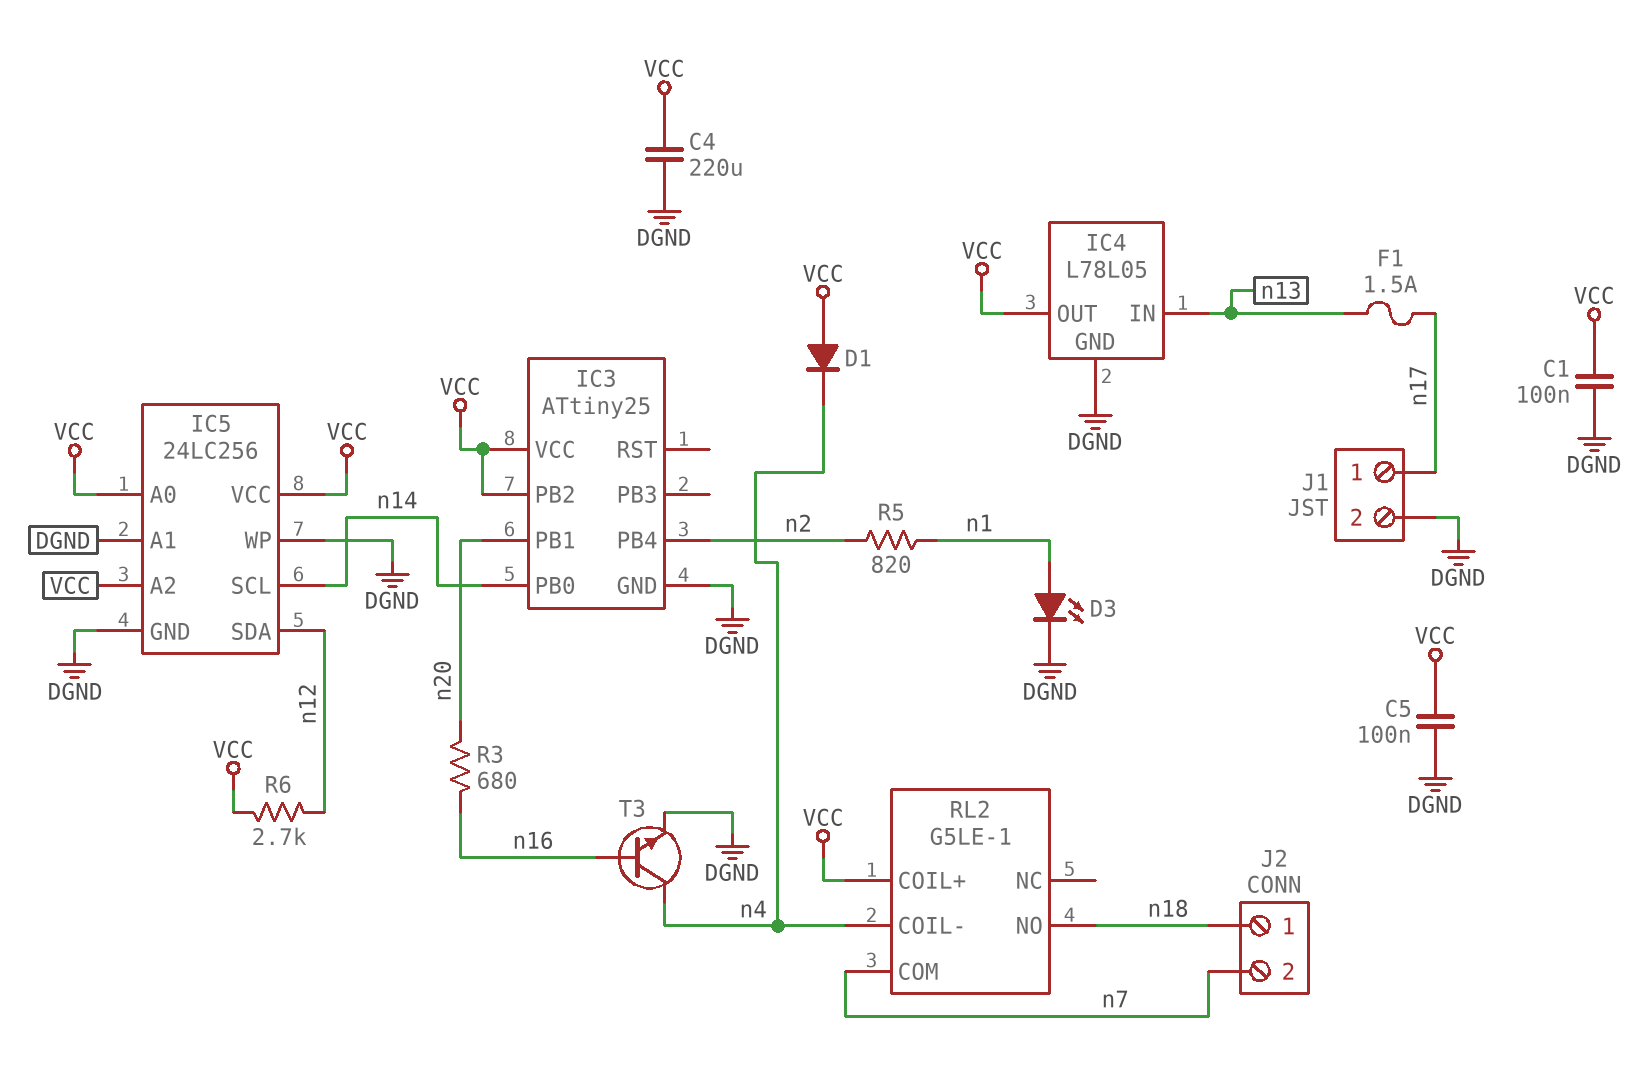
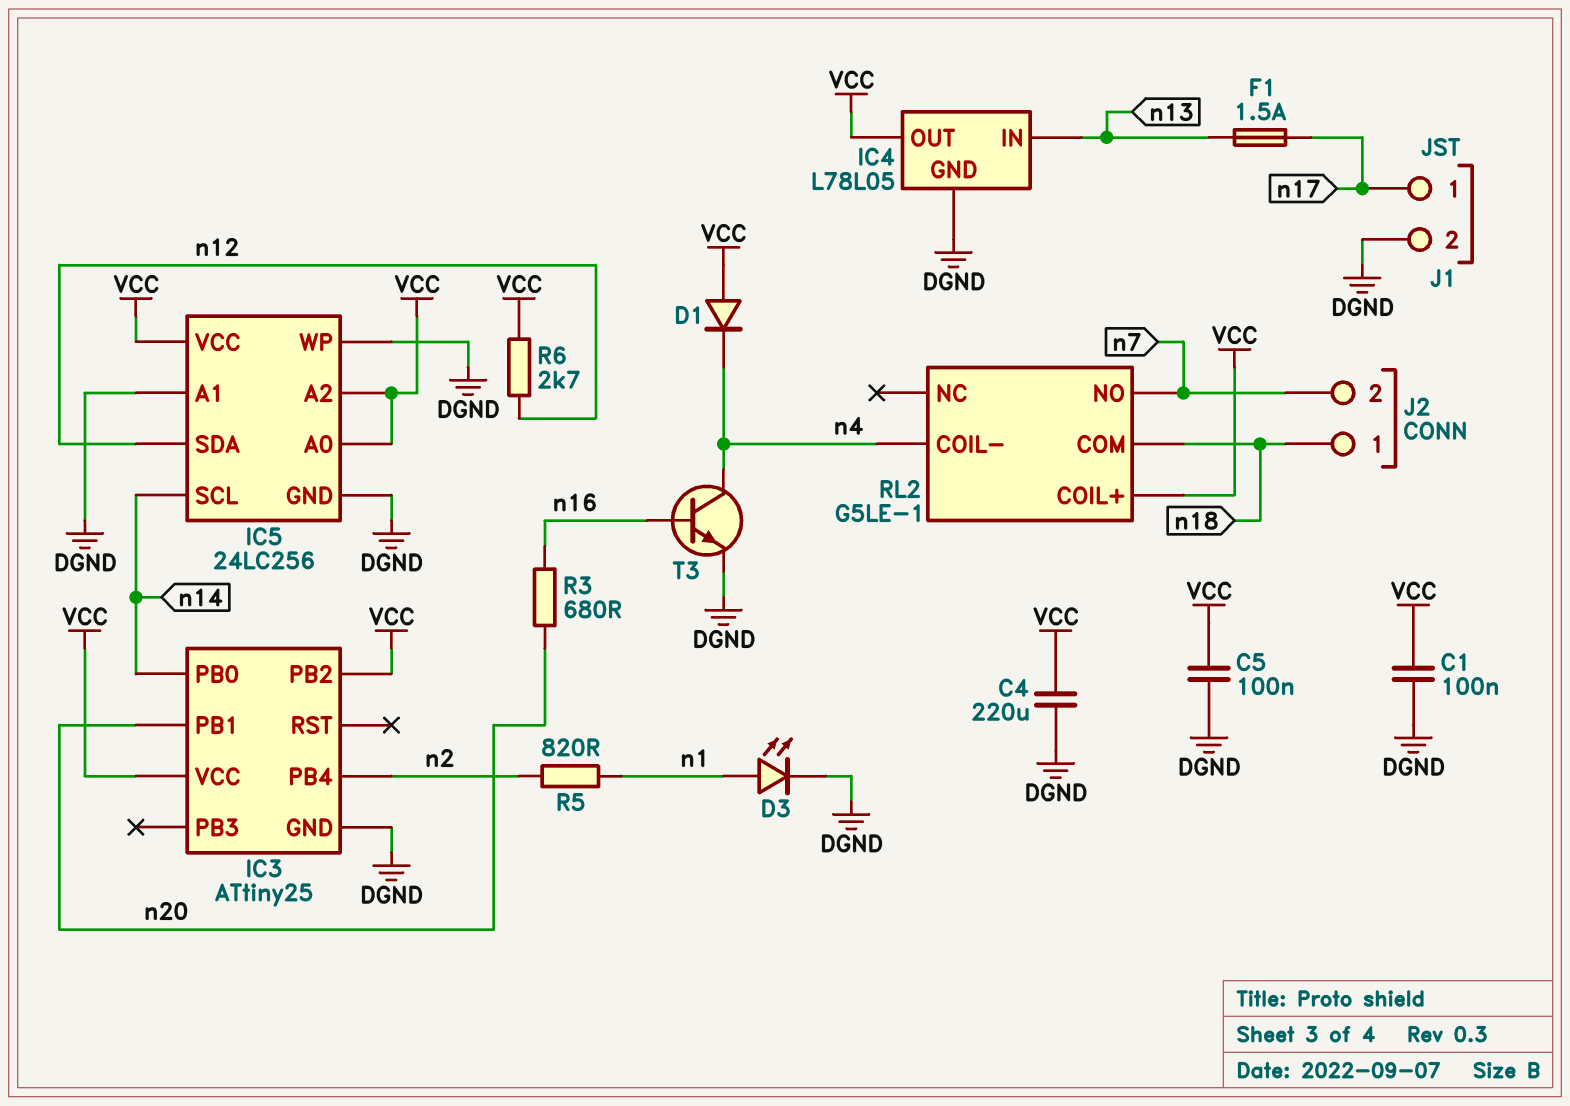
RL2 pin COM: n7 -> n18
RL2 pin NO: n18 -> n7

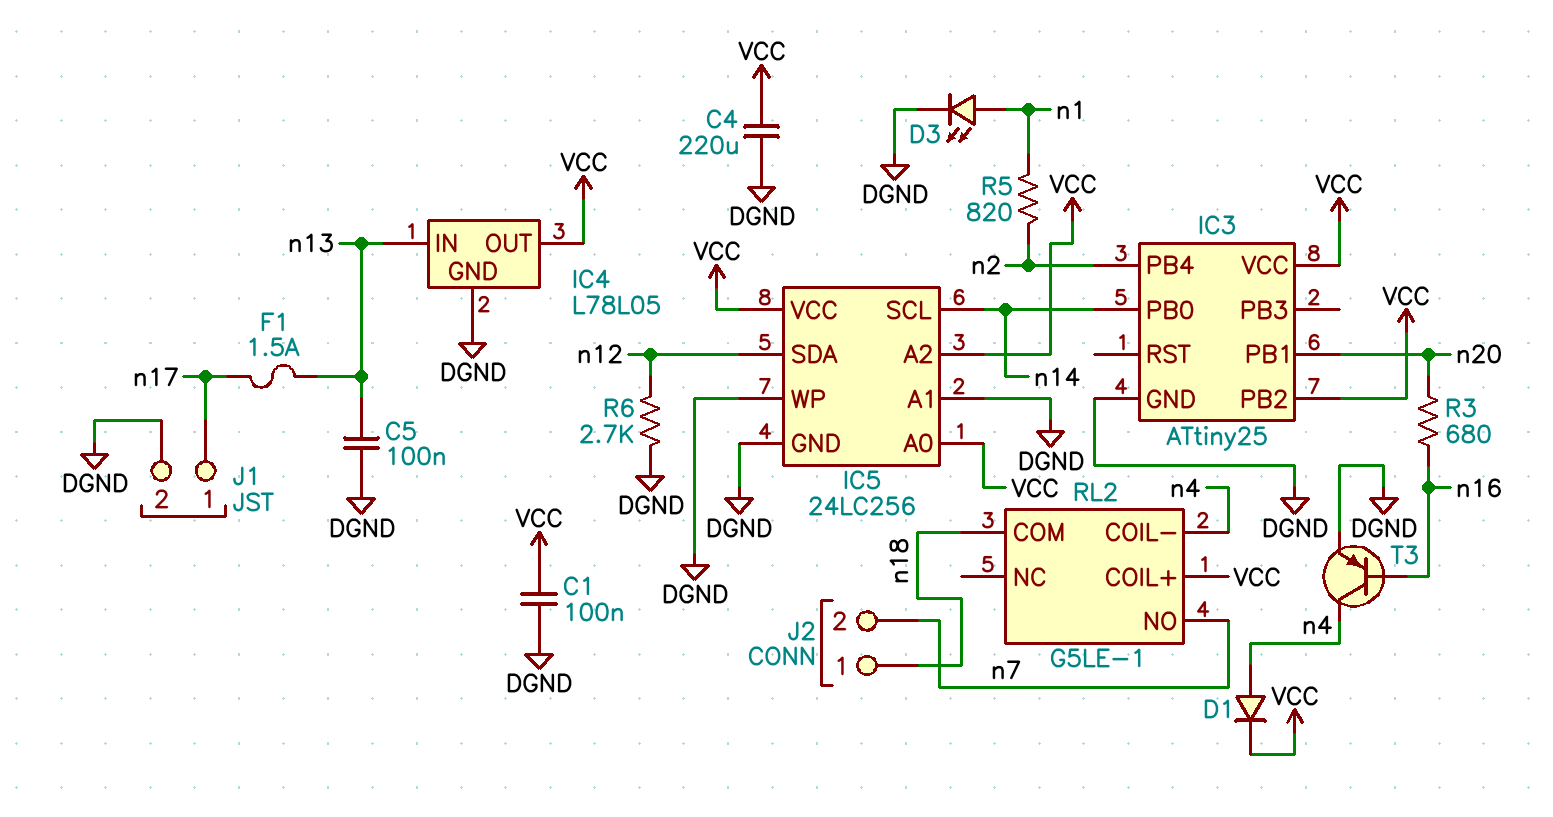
C5: 100nF (DGND, VCC) -> 100nF (DGND, n13)
D1: diode (A VCC, K n4) -> diode (A n4, K VCC)
R6: 2.7k (VCC, n12) -> 2.7k (DGND, n12)
T3: NPN (B n16, C n4, E DGND) -> PNP (B n16, C n4, E DGND)

